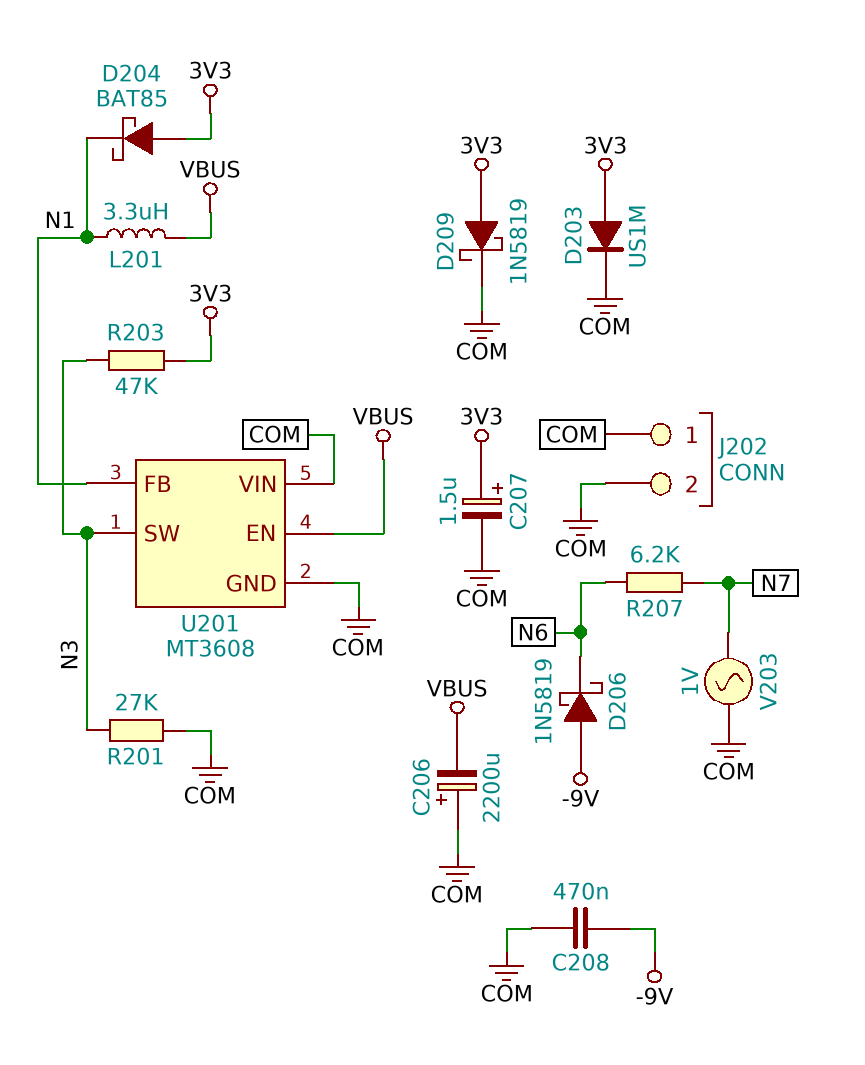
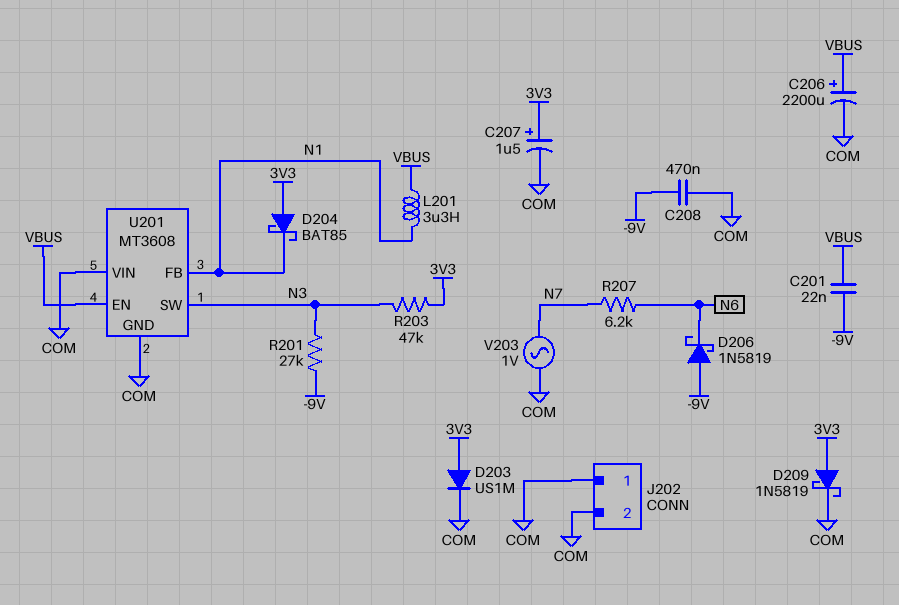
C201: none -> 22nF (-9V, VBUS)
C206: 2200uF (plus COM, minus VBUS) -> 2200uF (plus VBUS, minus COM)
R201: 27k (COM, N3) -> 27k (-9V, N3)

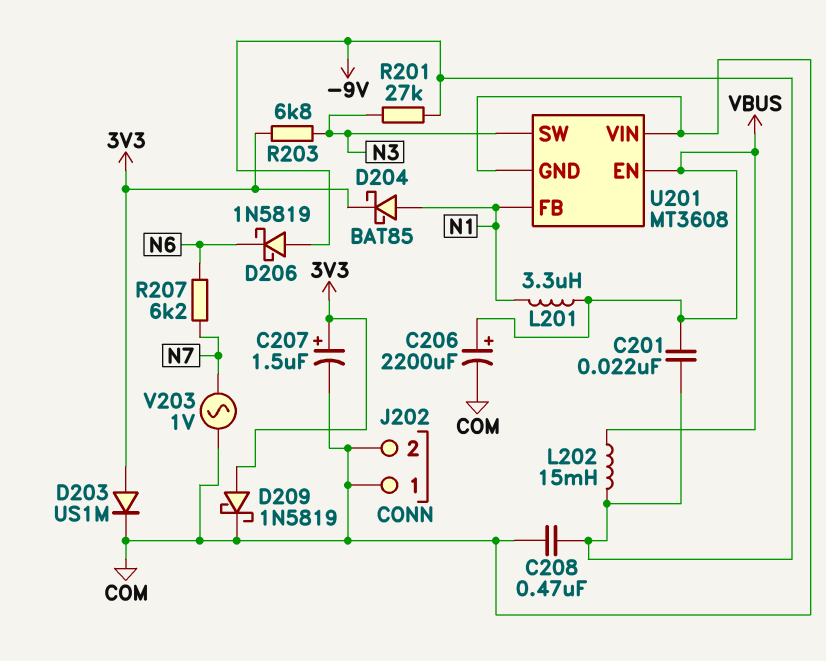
D204: schottky BAT85 (A 3V3, K N1) -> schottky BAT85 (A N1, K 3V3)
L202: none -> 15mH (-9V, VBUS)
R203: 47k (3V3, N3) -> 6.8k (3V3, N3)

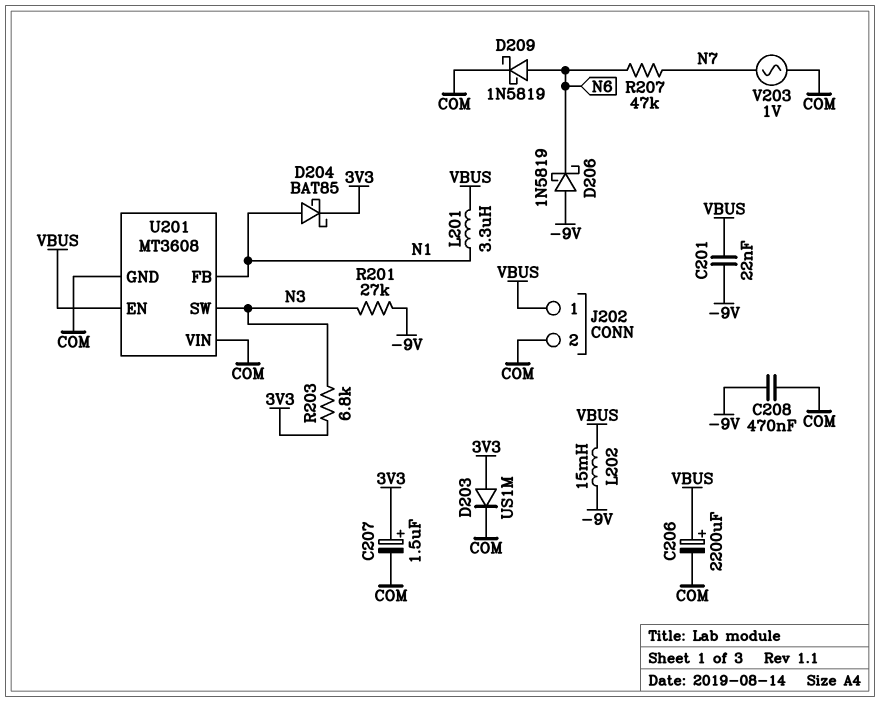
D209: schottky 1N5819 (A 3V3, K COM) -> schottky 1N5819 (A N6, K COM)
J202 pin 1: COM -> VBUS
R207: 6.2k (N6, N7) -> 47k (N6, N7)

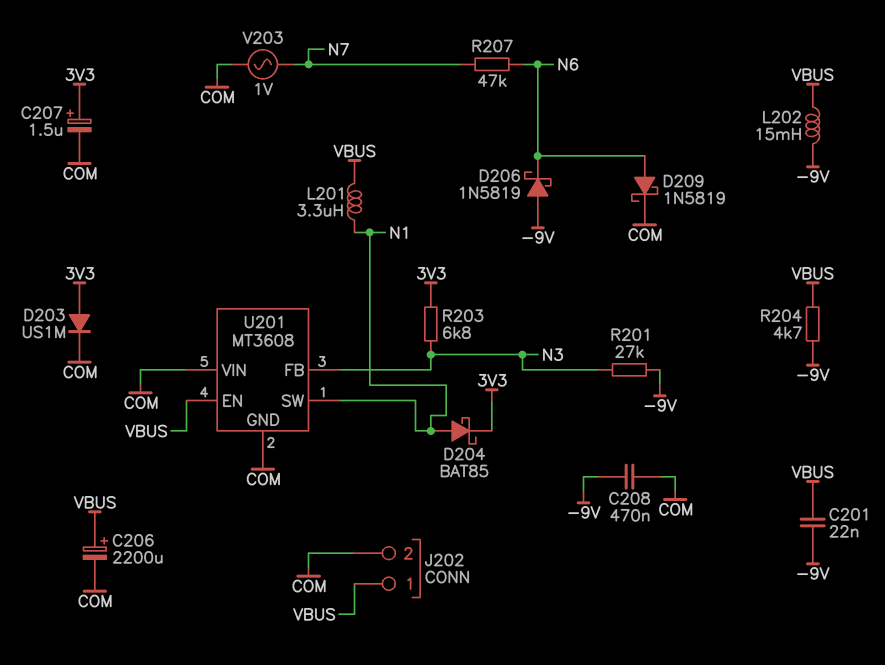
R204: none -> 4.7k (-9V, VBUS)
U201 pin FB: N1 -> N3
U201 pin SW: N3 -> N1

